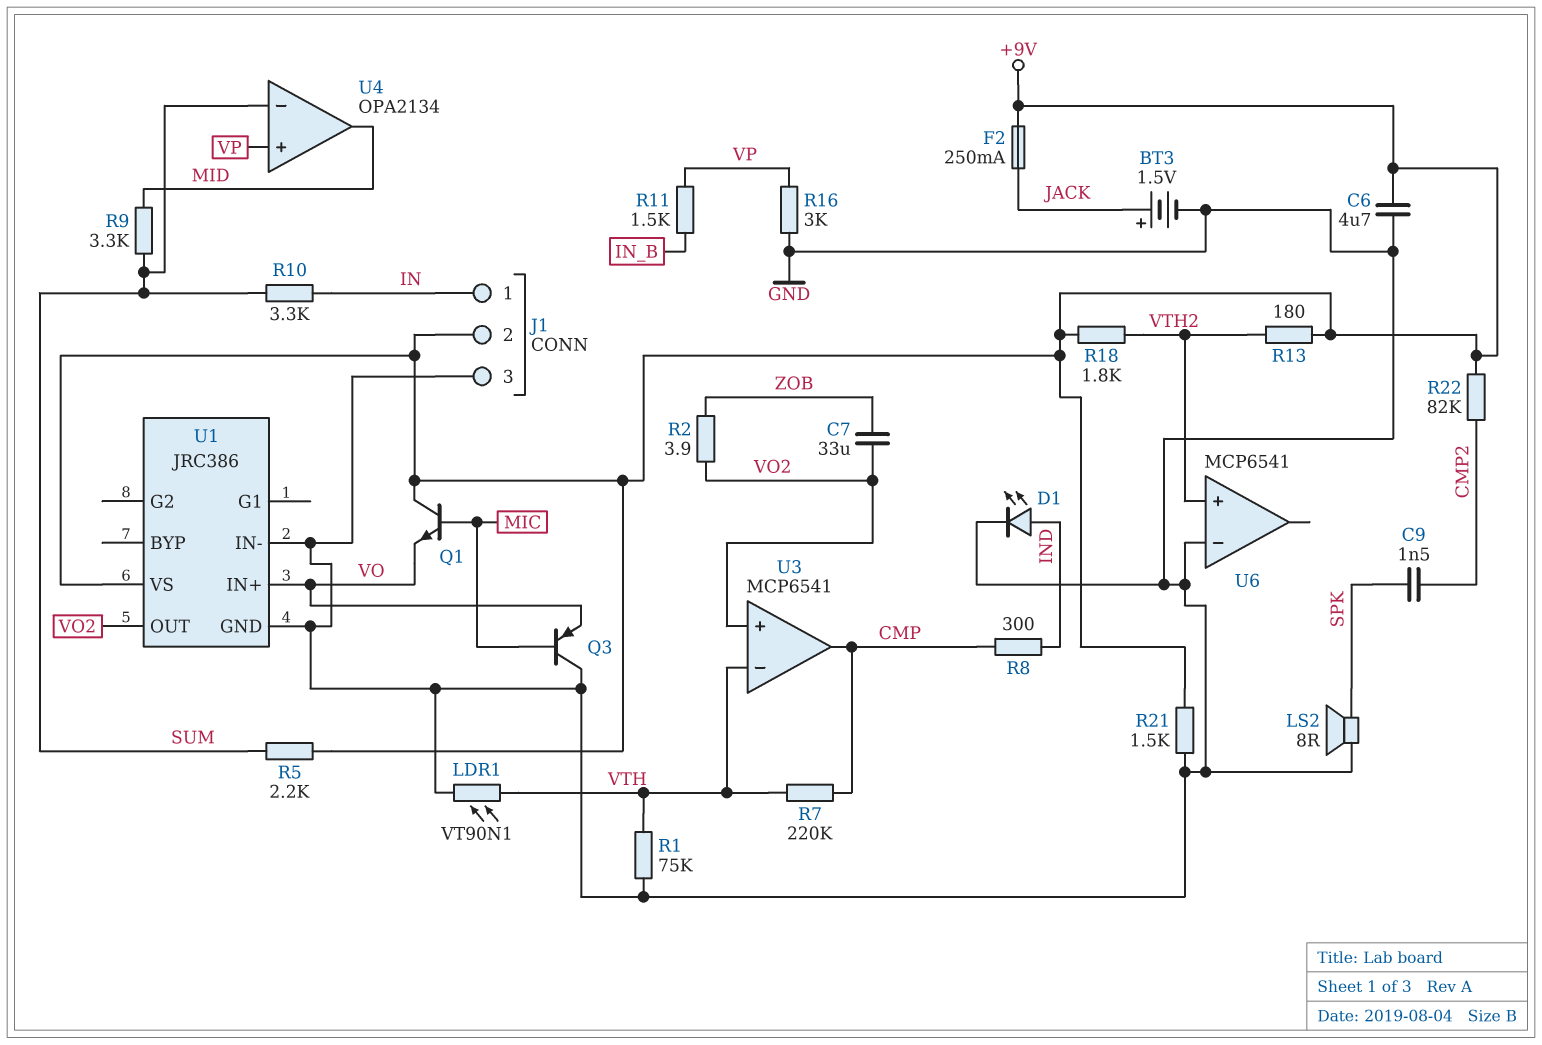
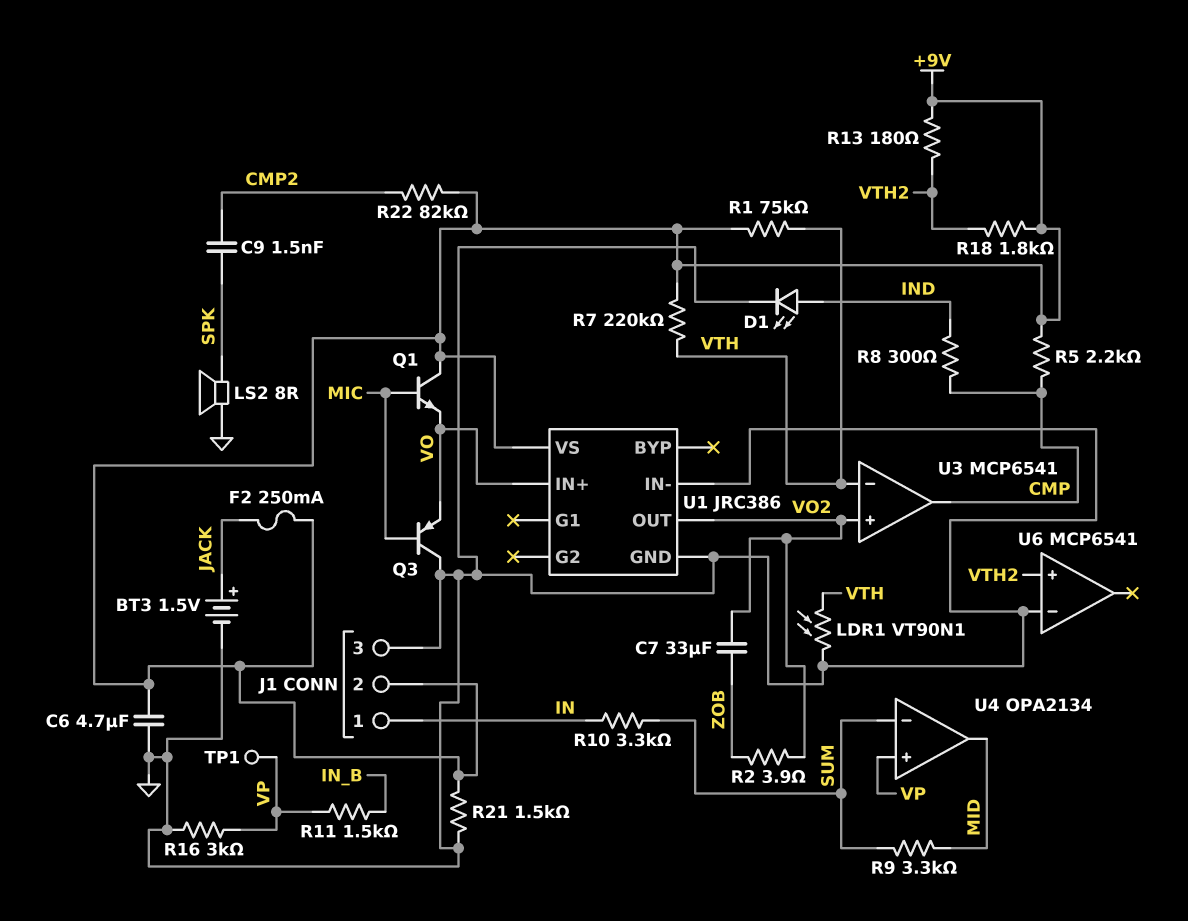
R1: 75k (GND, VTH) -> 75k (+9V, VTH)
R5: 2.2k (+9V, SUM) -> 2.2k (+9V, CMP)
R7: 220k (CMP, VTH) -> 220k (+9V, VTH)
TP1: none -> test point (VP)

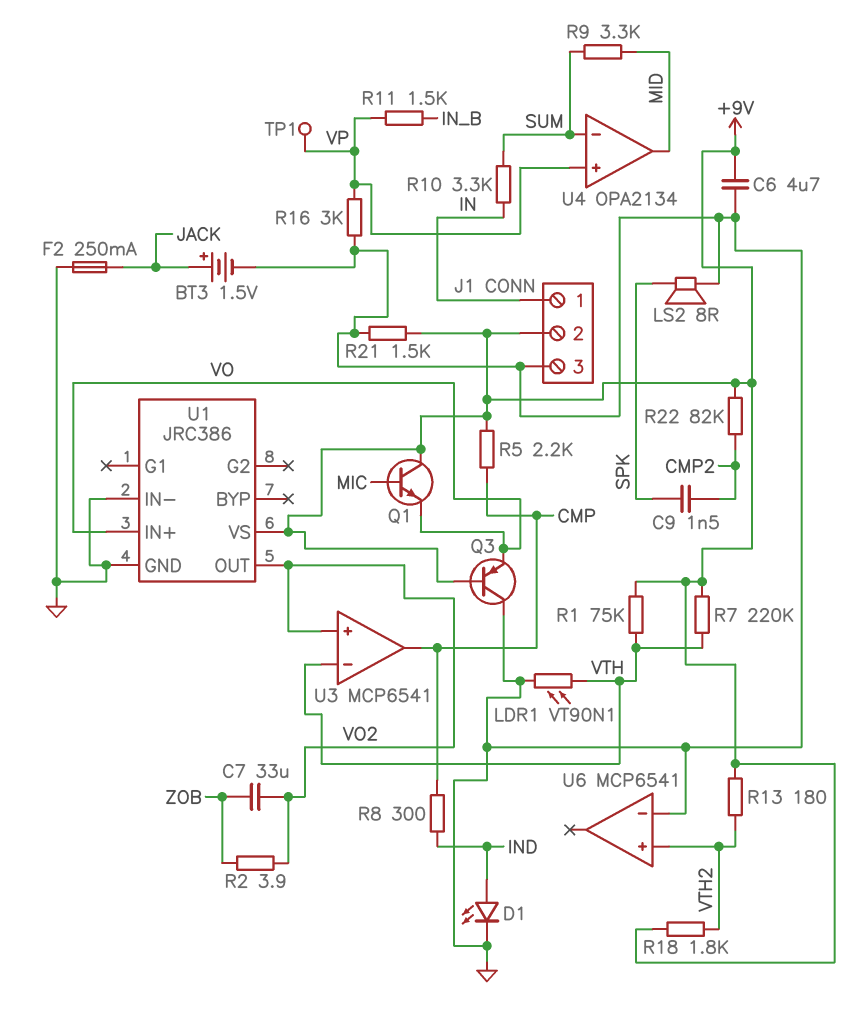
F2: 250mA (+9V, JACK) -> 250mA (GND, JACK)
Q3: PNP (B MIC, C GND, E VO) -> PNP (B +9V, C GND, E VO)

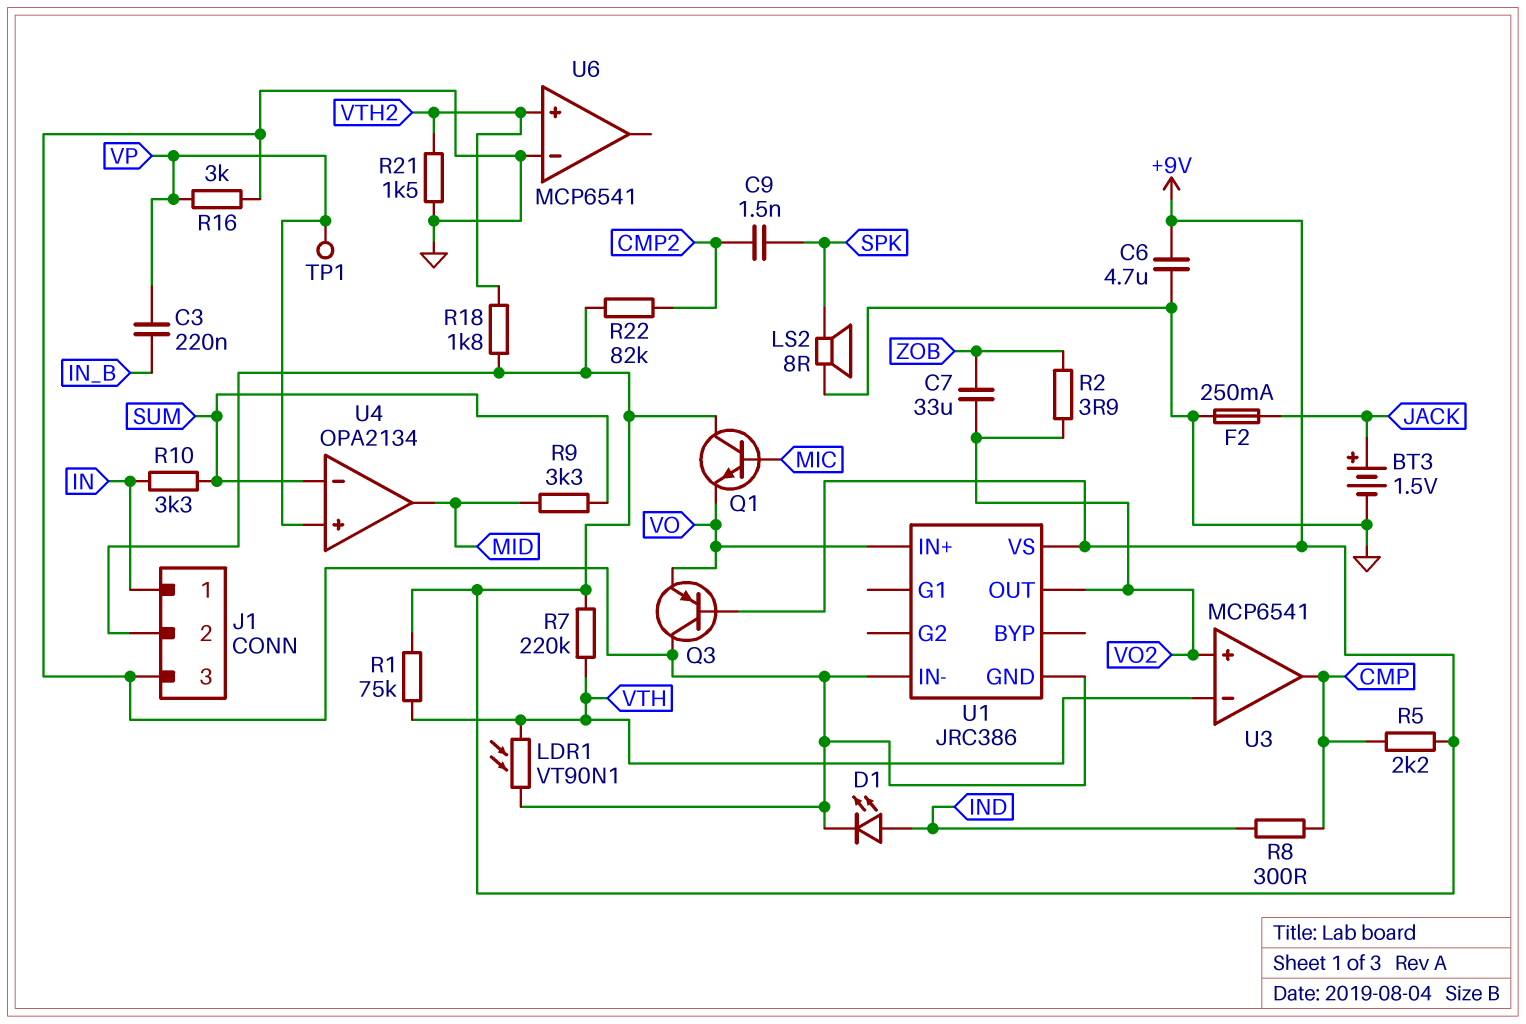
C3: none -> 220nF (IN_B, VP)
R11: 1.5k (IN_B, VP) -> none
R13: 180 (+9V, VTH2) -> none
R21: 1.5k (+9V, GND) -> 1.5k (GND, VTH2)

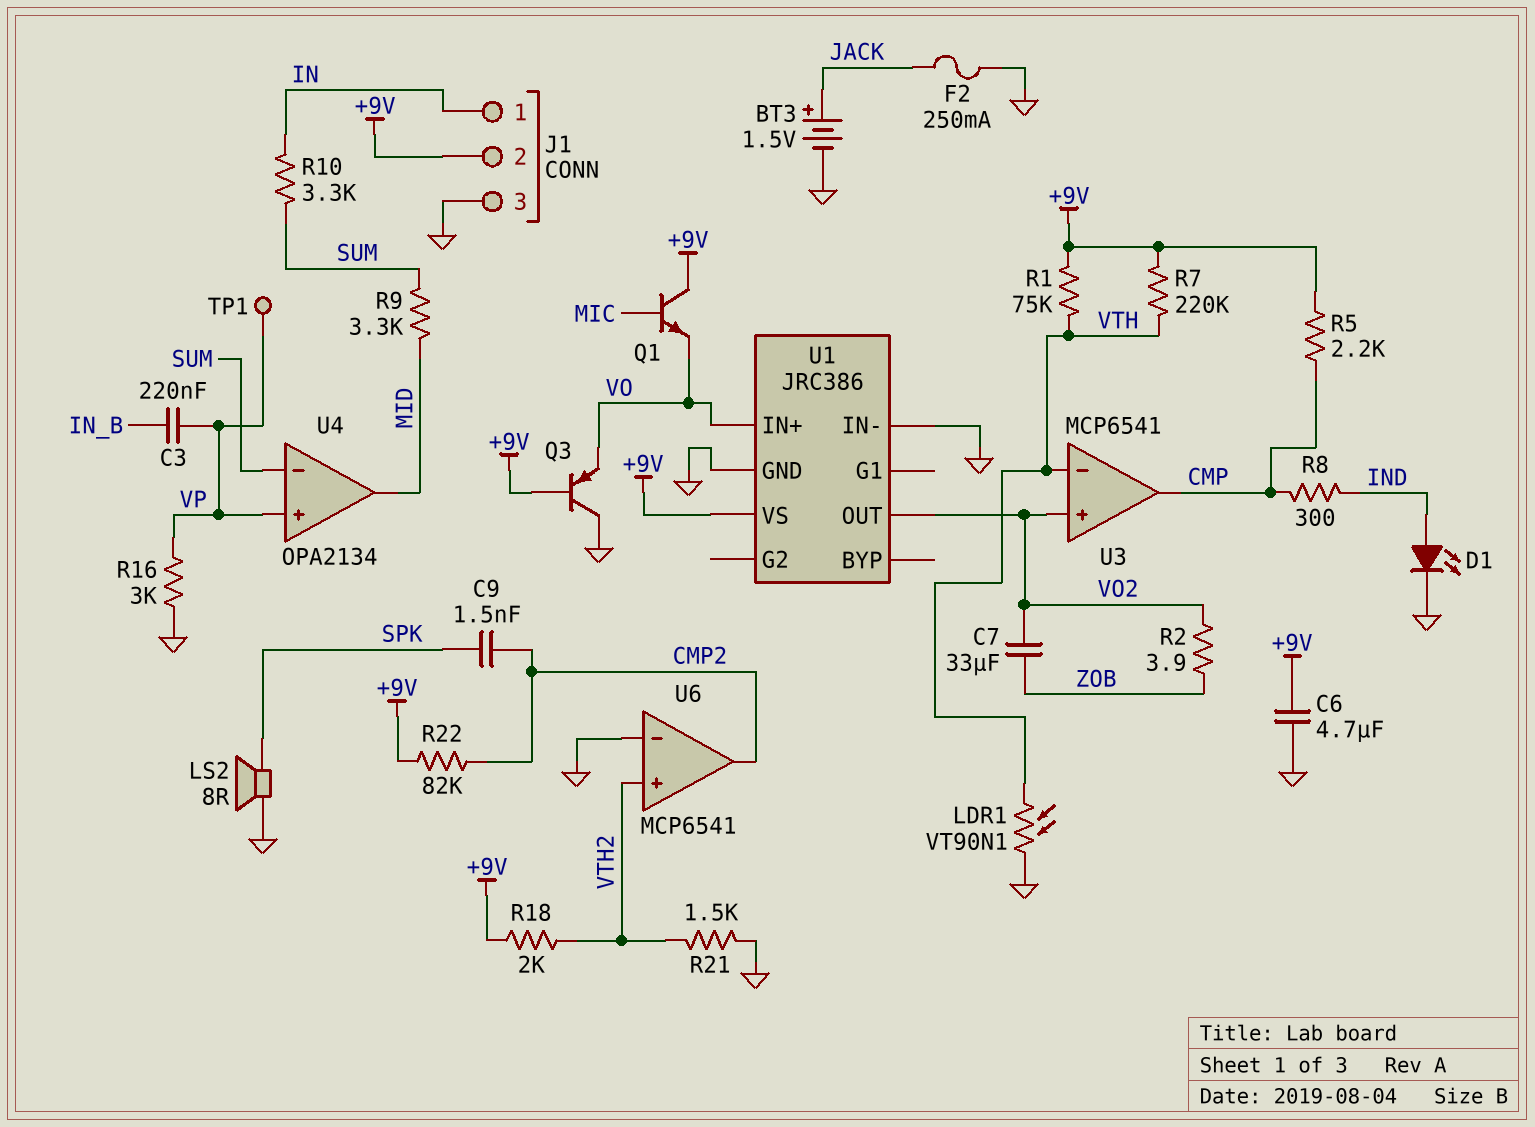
R18: 1.8k (+9V, VTH2) -> 2k (+9V, VTH2)
U6 pin out: none -> CMP2

